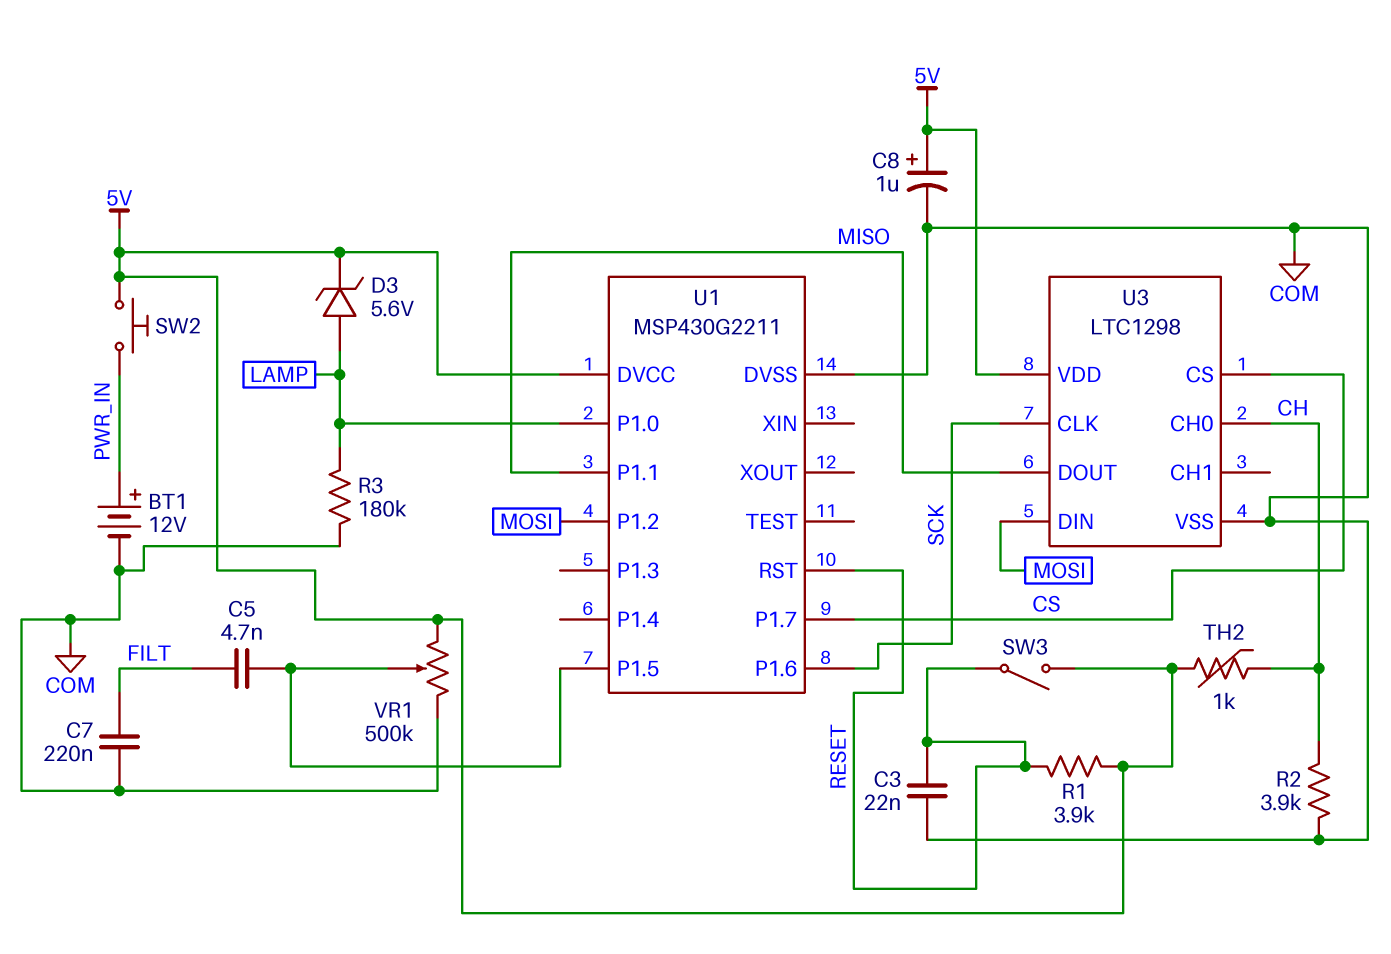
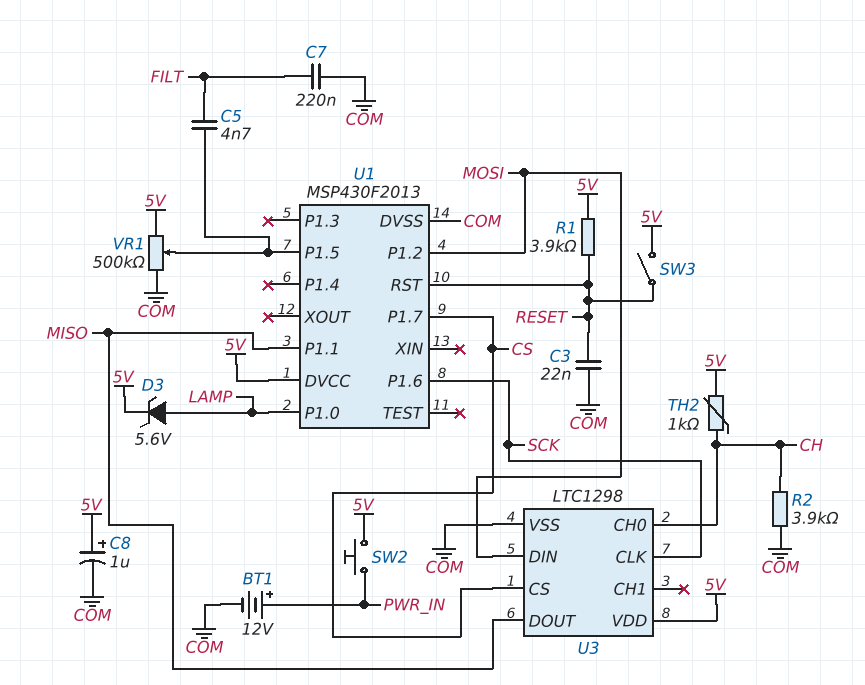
R3: 180k (COM, LAMP) -> none
U1: MSP430G2211 -> MSP430F2013

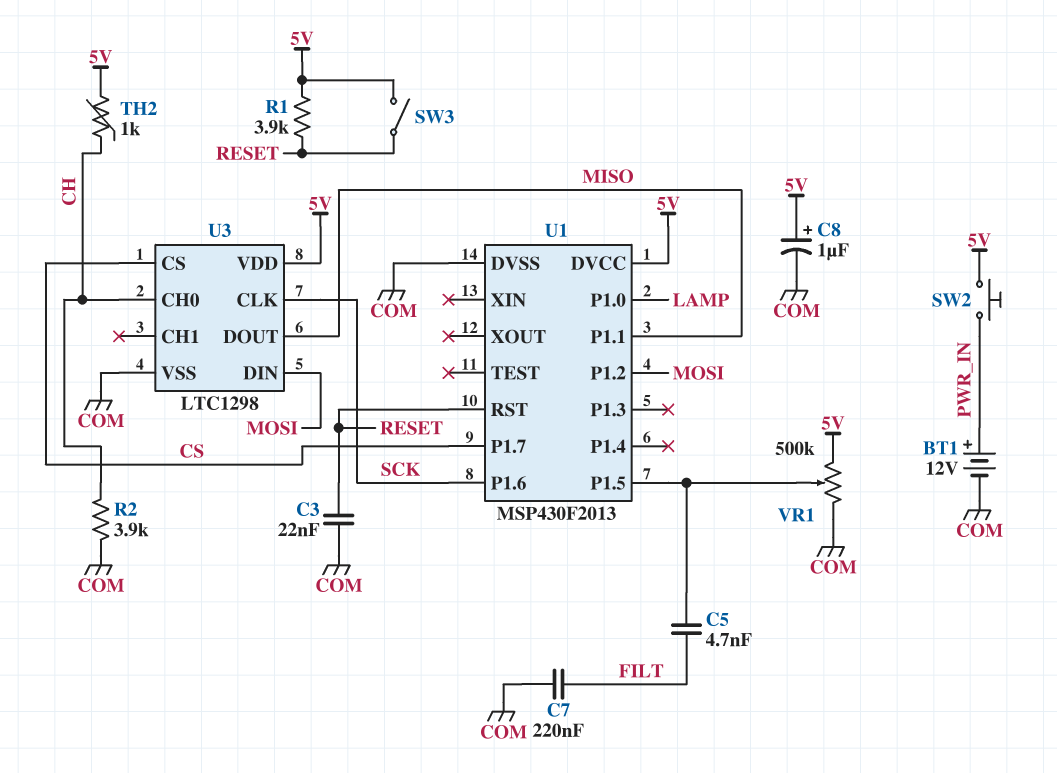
D3: zener 5.6V (A LAMP, K 5V) -> none

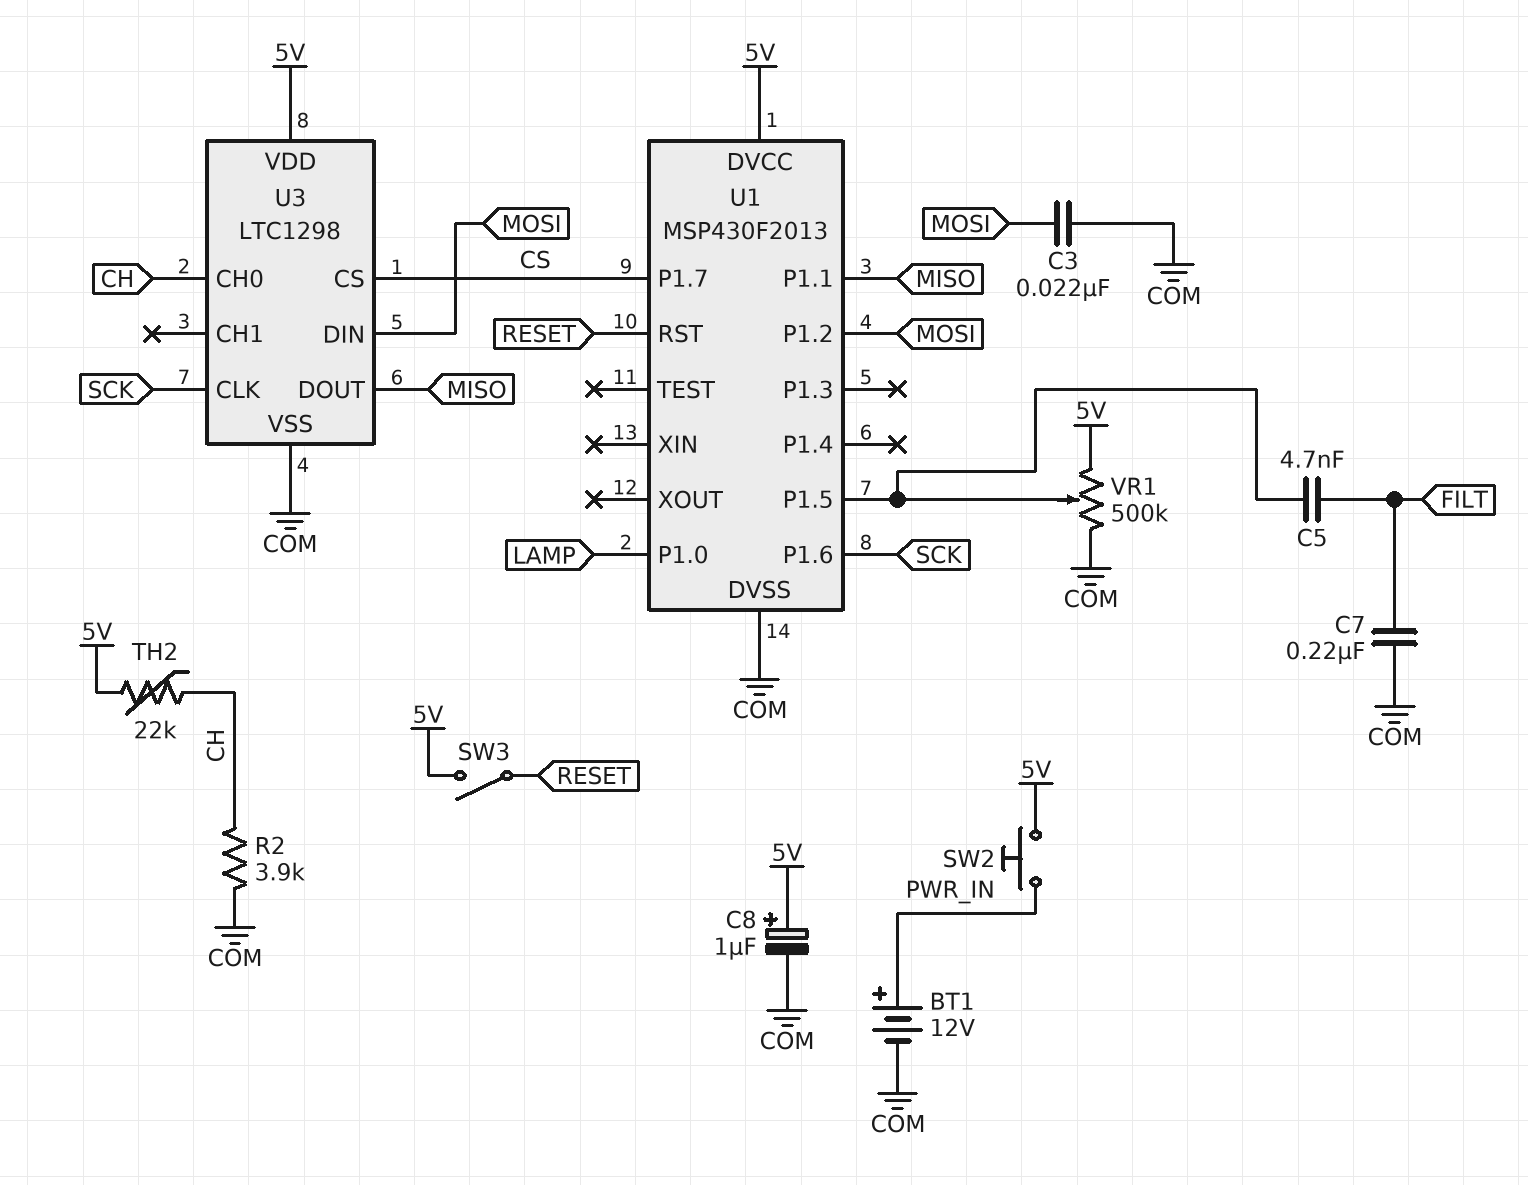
C3: 22nF (COM, RESET) -> 22nF (COM, MOSI)
R1: 3.9k (5V, RESET) -> none
TH2: 1k (5V, CH) -> 22k (5V, CH)

